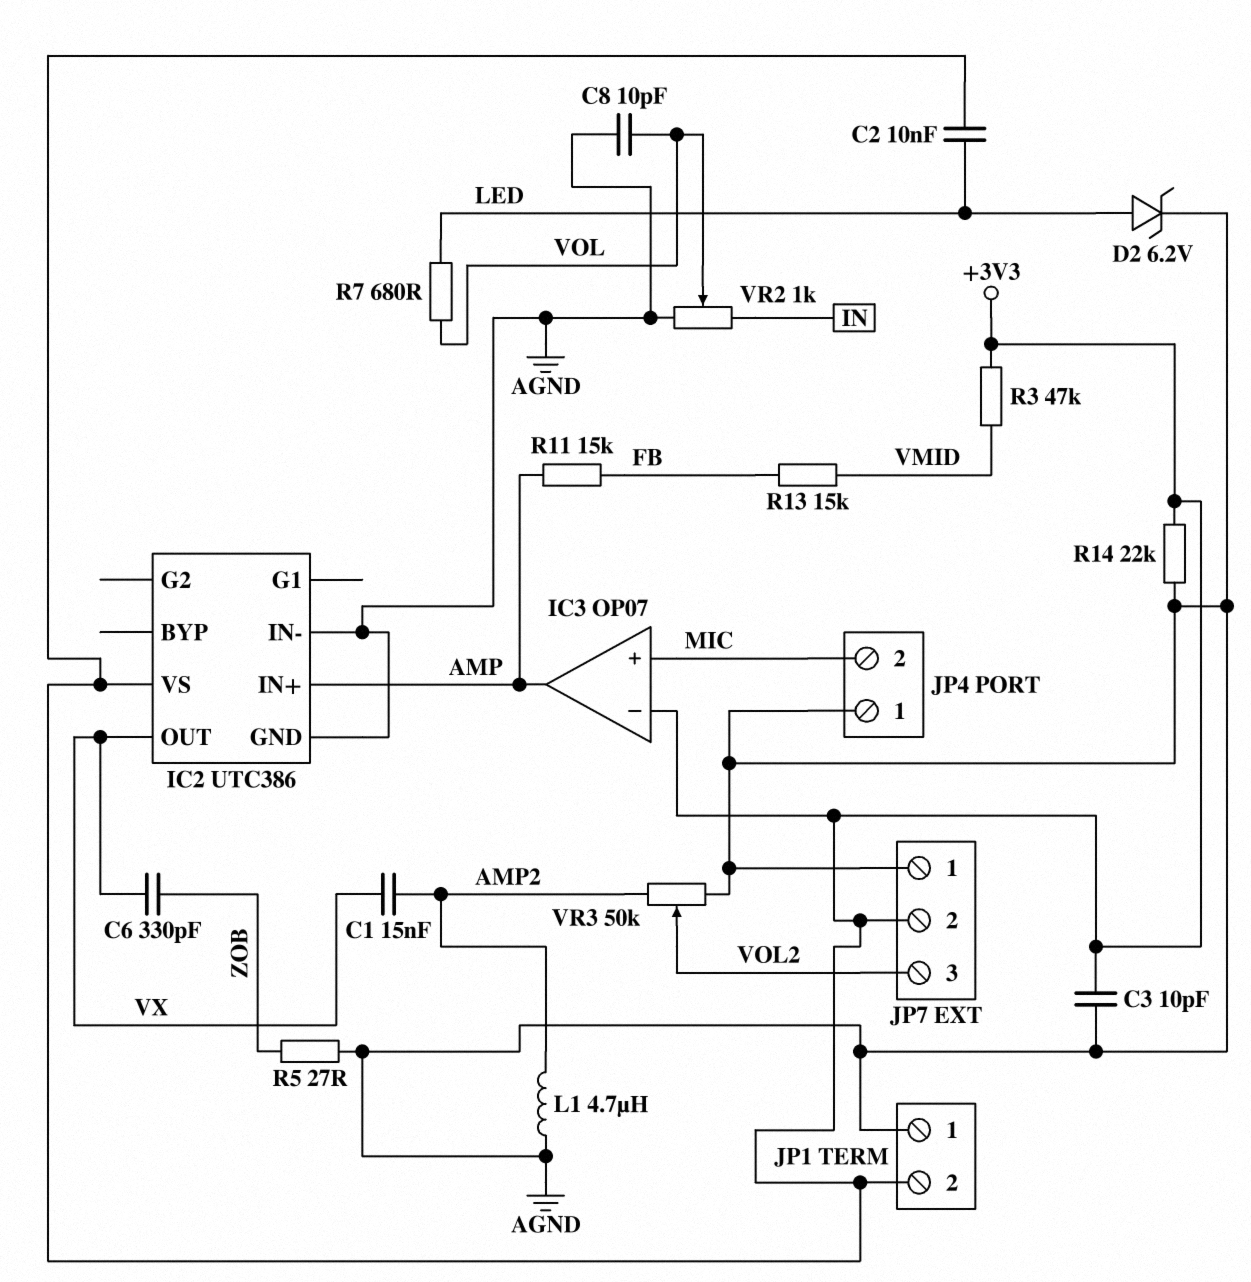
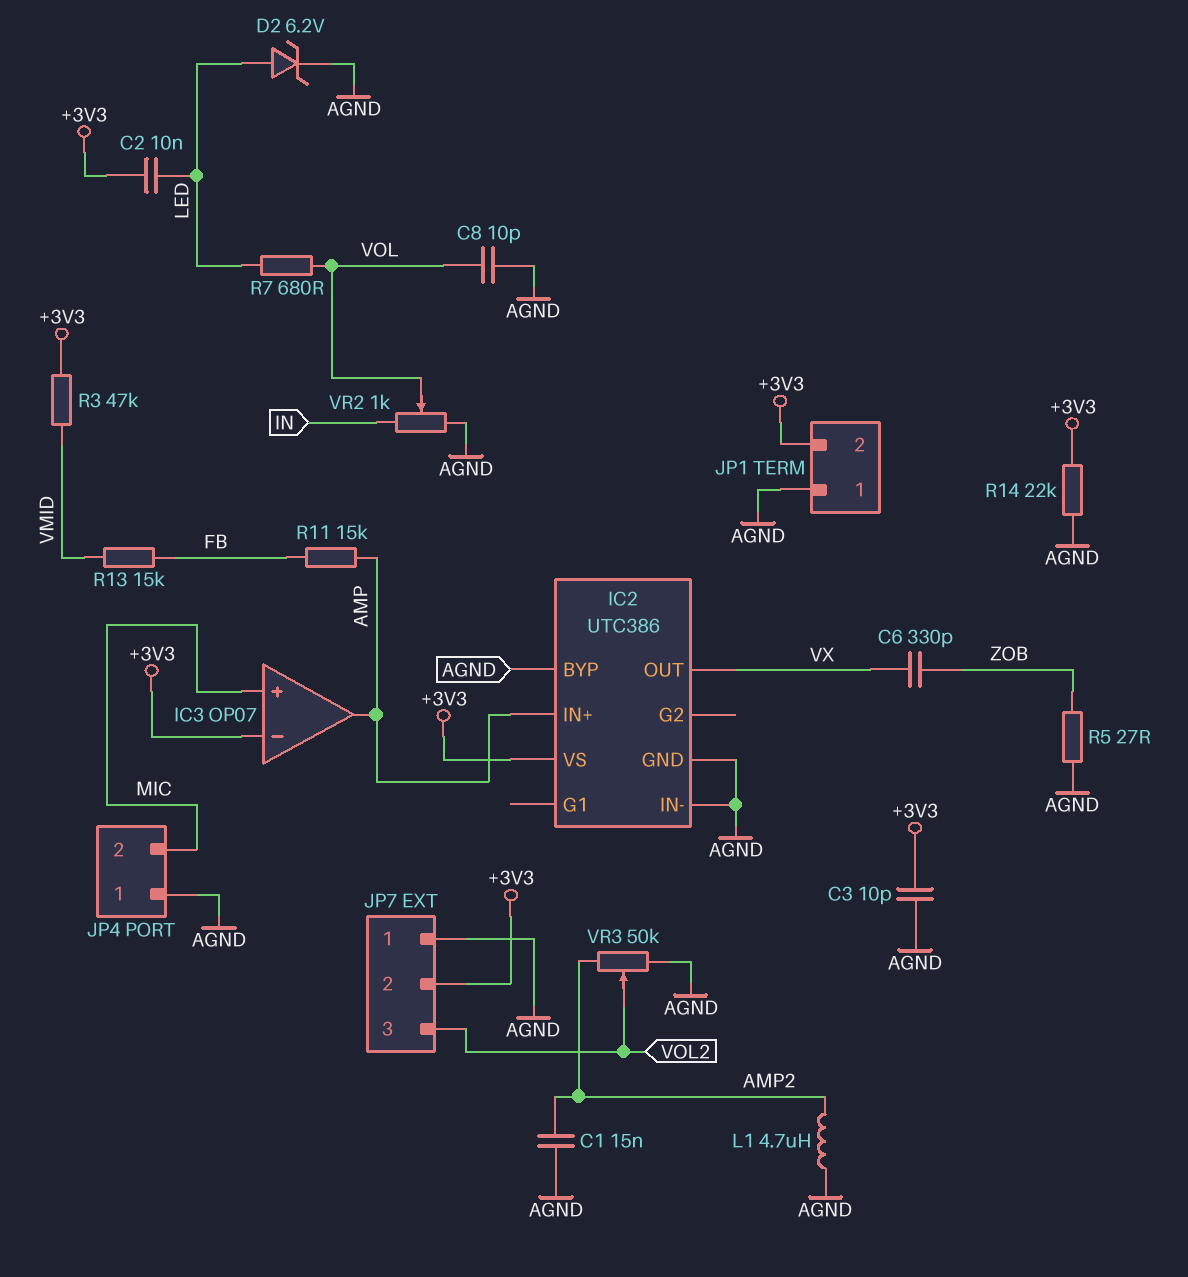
C1: 15nF (AMP2, VX) -> 15nF (AGND, AMP2)
IC2 pin BYP: none -> AGND

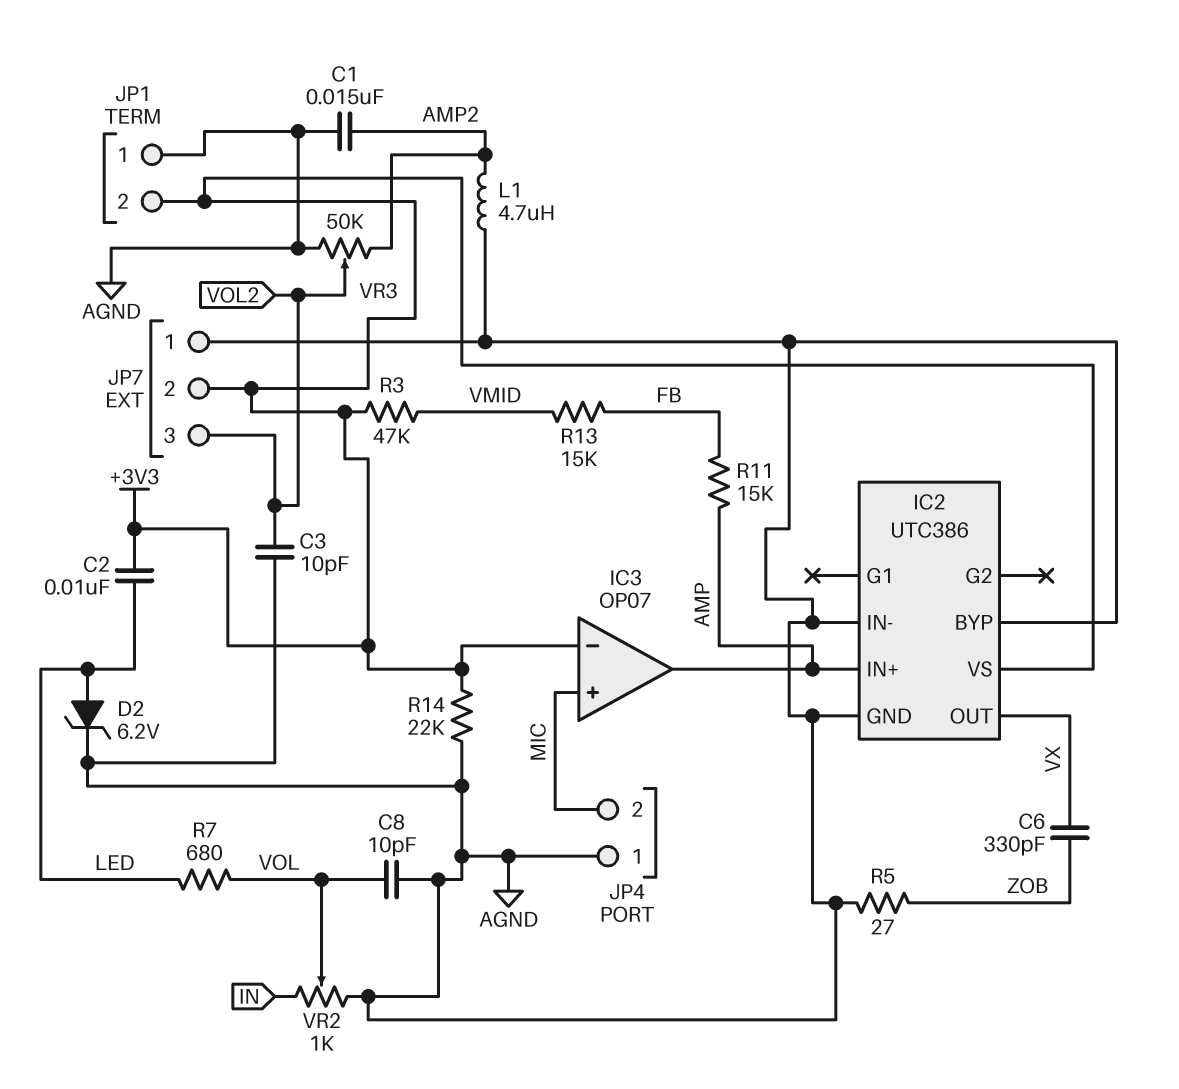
C3: 10pF (+3V3, AGND) -> 10pF (AGND, VOL2)

